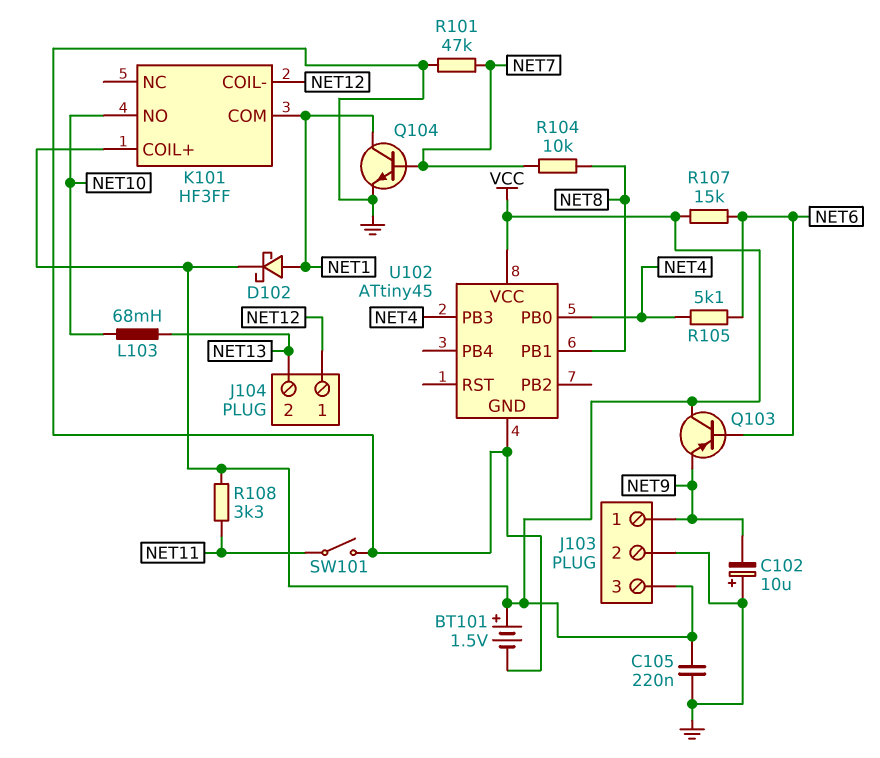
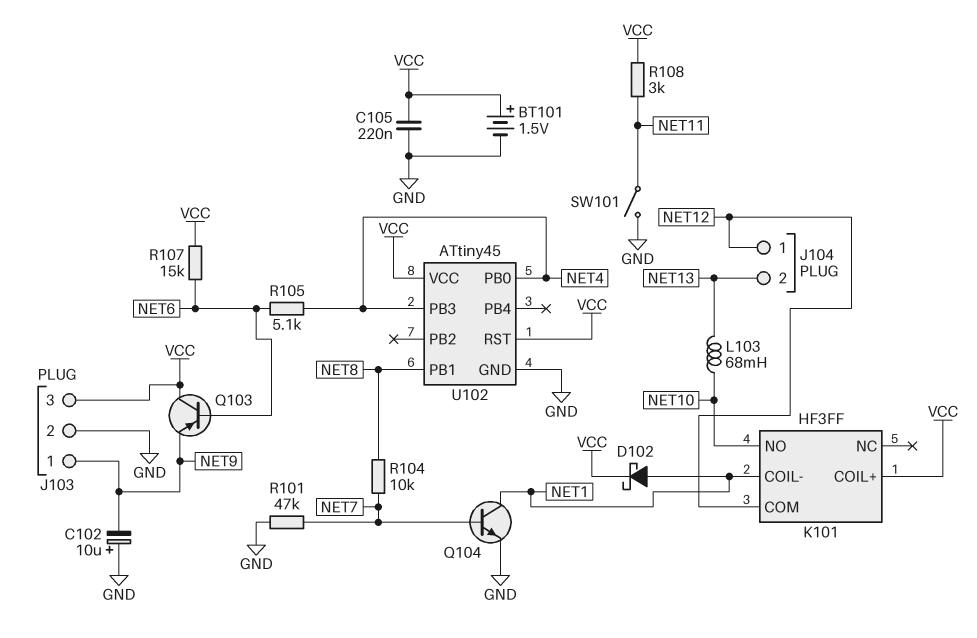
K101 pin COIL-: NET12 -> NET1
K101 pin COM: NET1 -> NET12
R108: 3.3k (NET11, VCC) -> 3k (NET11, VCC)
U102 pin RST: none -> VCC

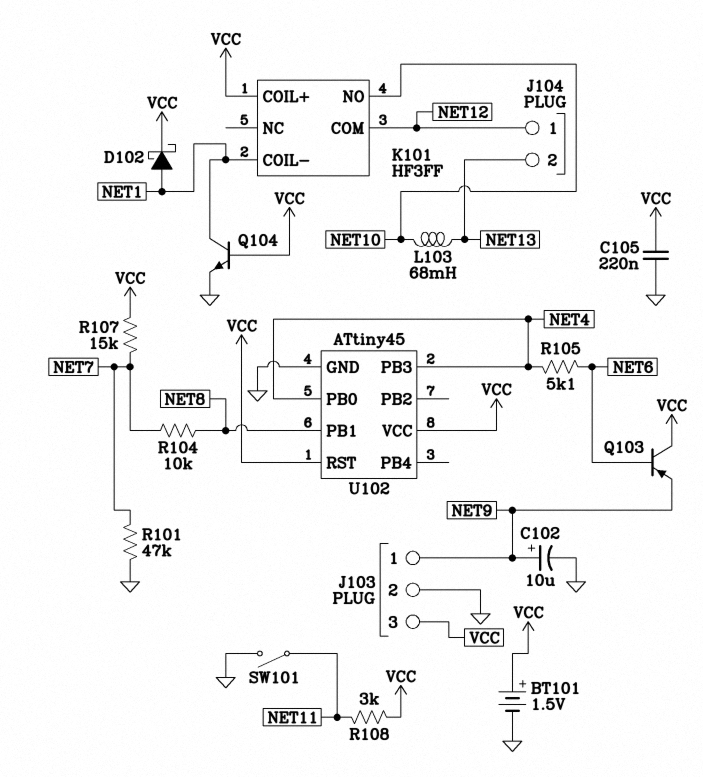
C102: 10uF (plus GND, minus NET9) -> 10uF (plus NET9, minus GND)
Q104: NPN (B NET7, C NET1, E GND) -> NPN (B VCC, C NET1, E GND)
R107: 15k (NET6, VCC) -> 15k (NET7, VCC)

